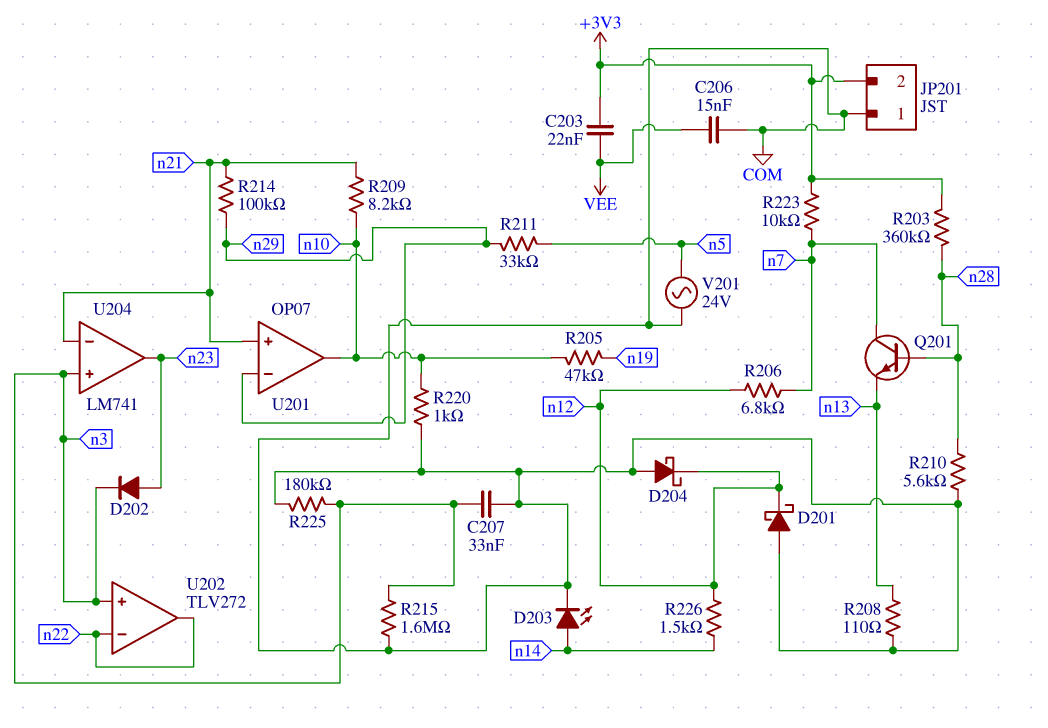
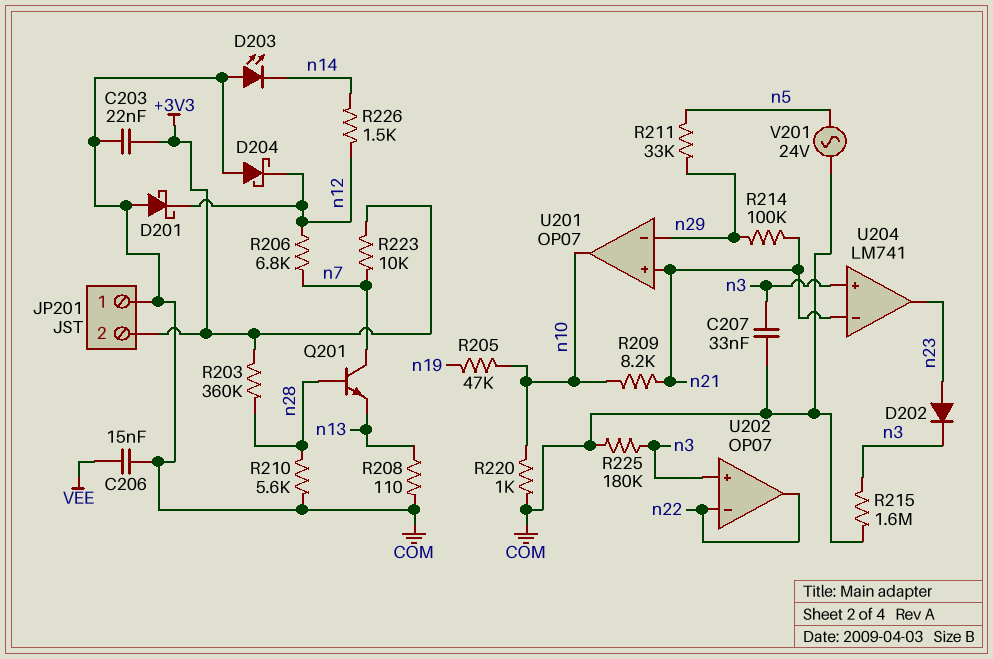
C203: 22nF (+3V3, VEE) -> 22nF (+3V3, COM)
D203: LED (A n14, K COM) -> LED (A COM, K n14)
U202: TLV272 -> OP07

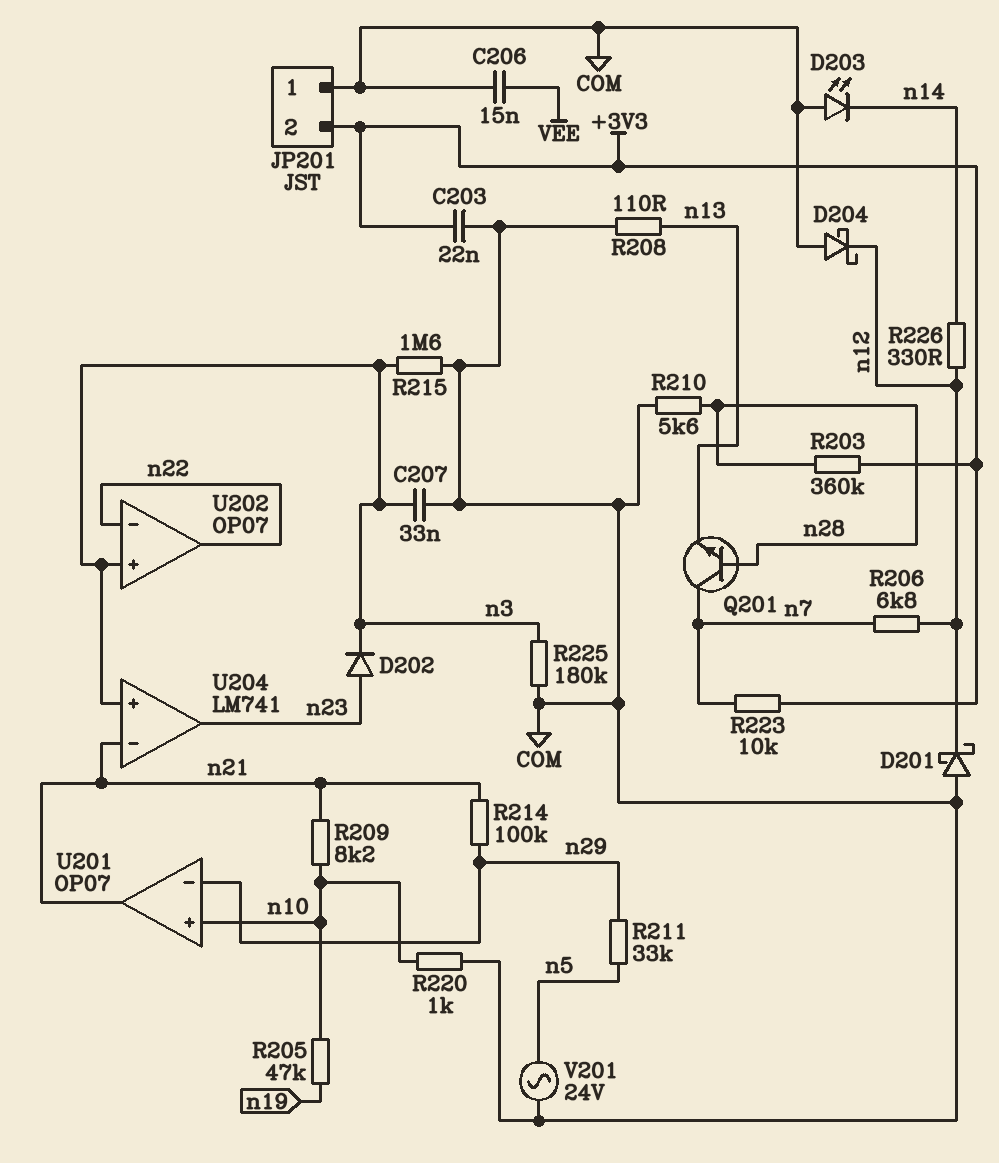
R226: 1.5k (n12, n14) -> 330 (n12, n14)
U201 pin in+: n21 -> n10
U201 pin out: n10 -> n21

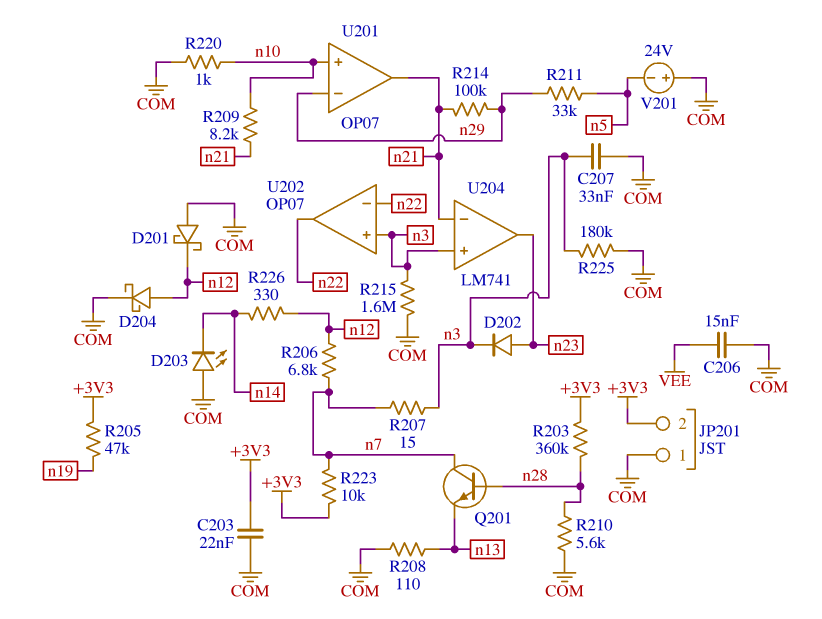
D204: schottky (A COM, K n12) -> schottky (A n12, K COM)
R205: 47k (n10, n19) -> 47k (+3V3, n19)
R207: none -> 15 (n3, n7)
V201: AC 24V (COM, n5) -> 24V (plus COM, minus n5)

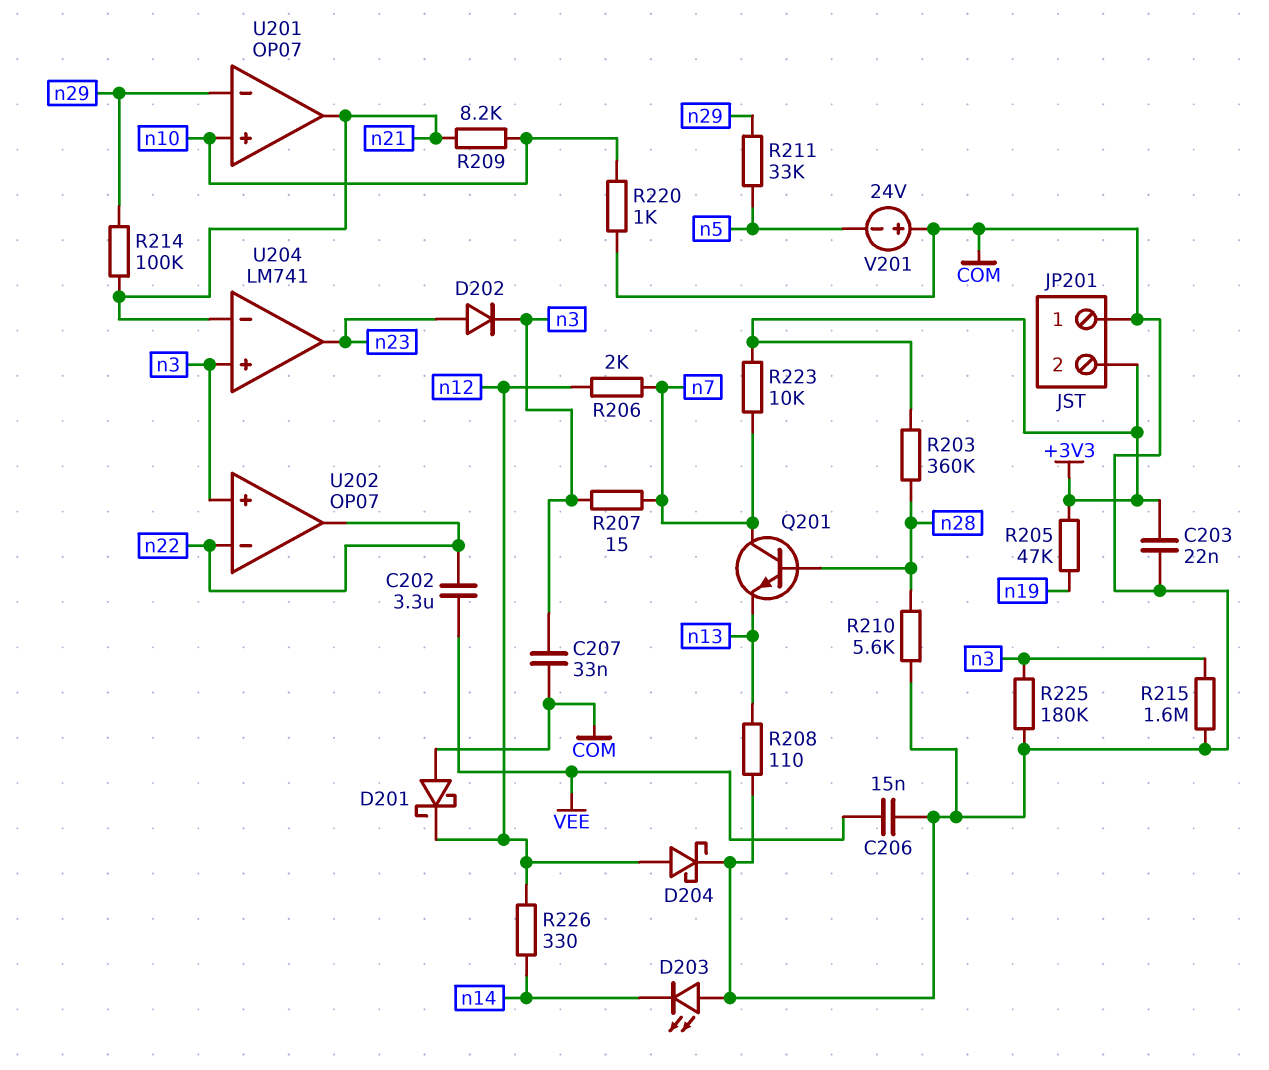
C202: none -> 3.3uF (VEE, n22)
R206: 6.8k (n7, n12) -> 2k (n7, n12)

